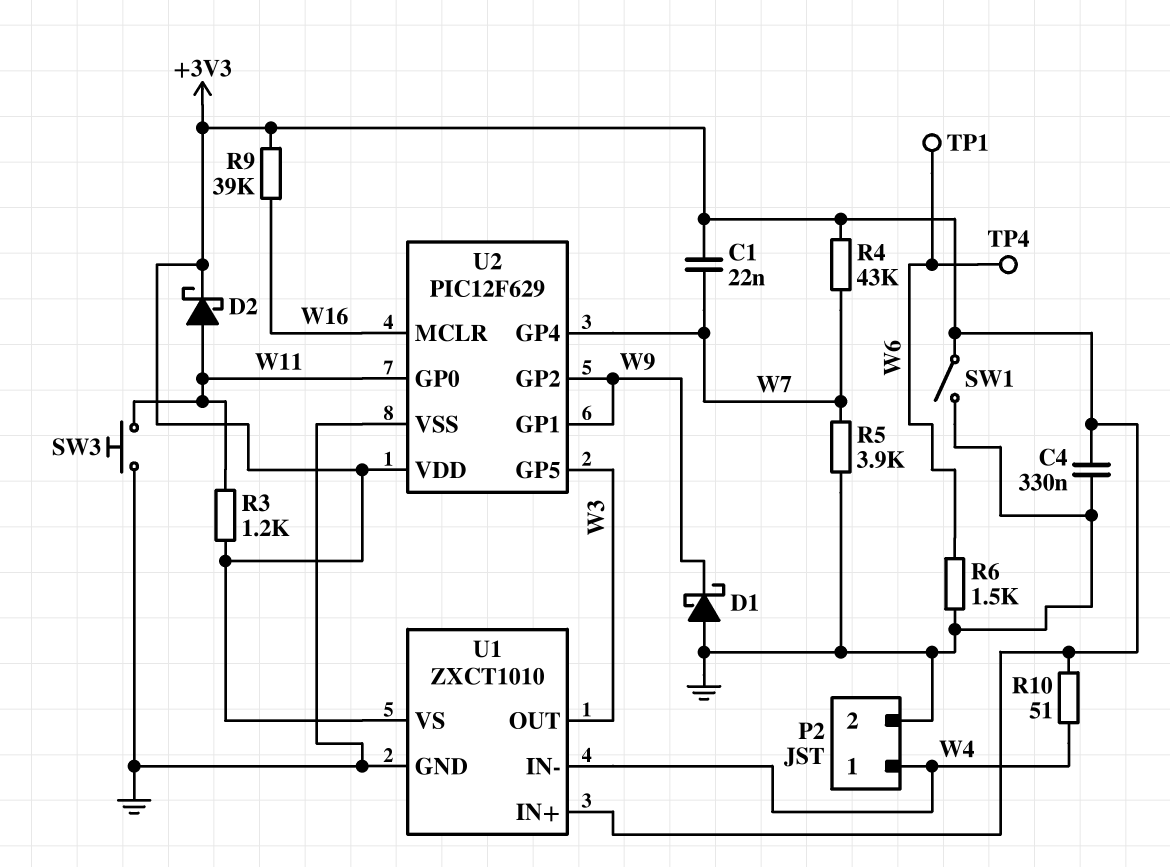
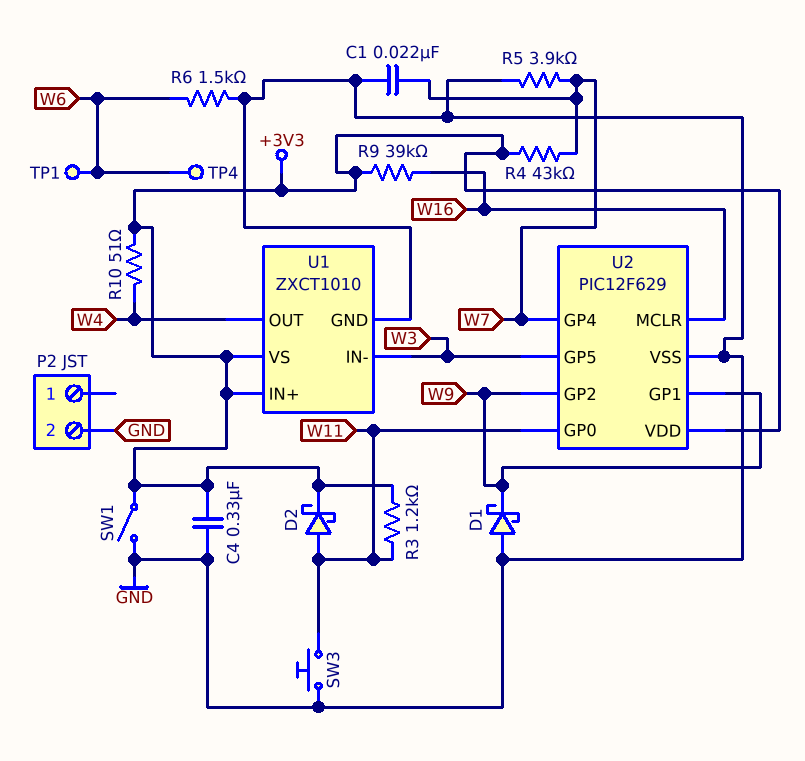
C1: 22nF (+3V3, W7) -> 22nF (GND, W7)
P2 pin 1: W4 -> none
U1 pin IN-: W4 -> W3
U1 pin OUT: W3 -> W4

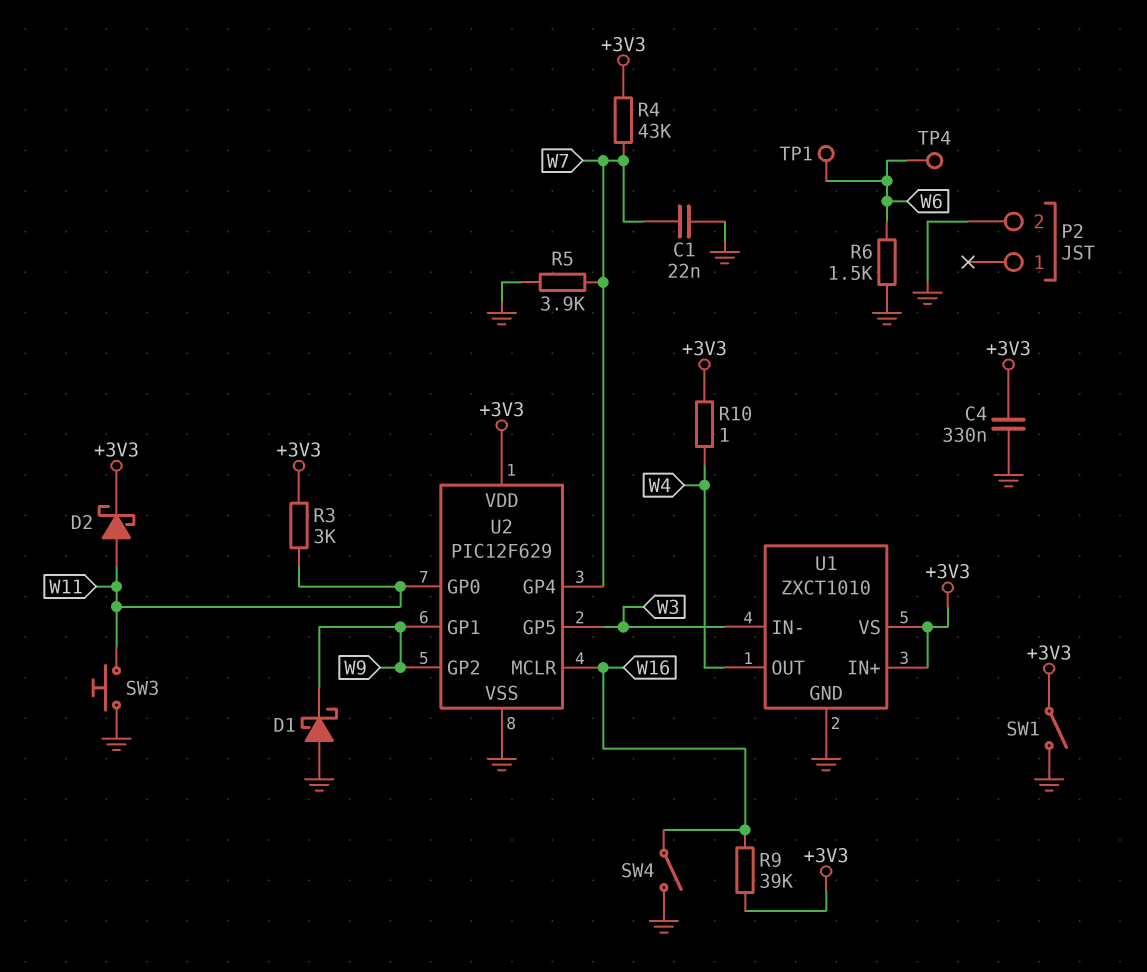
R3: 1.2k (+3V3, W11) -> 3k (+3V3, W11)
R10: 51 (+3V3, W4) -> 1 (+3V3, W4)
SW4: none -> switch (GND, W16)

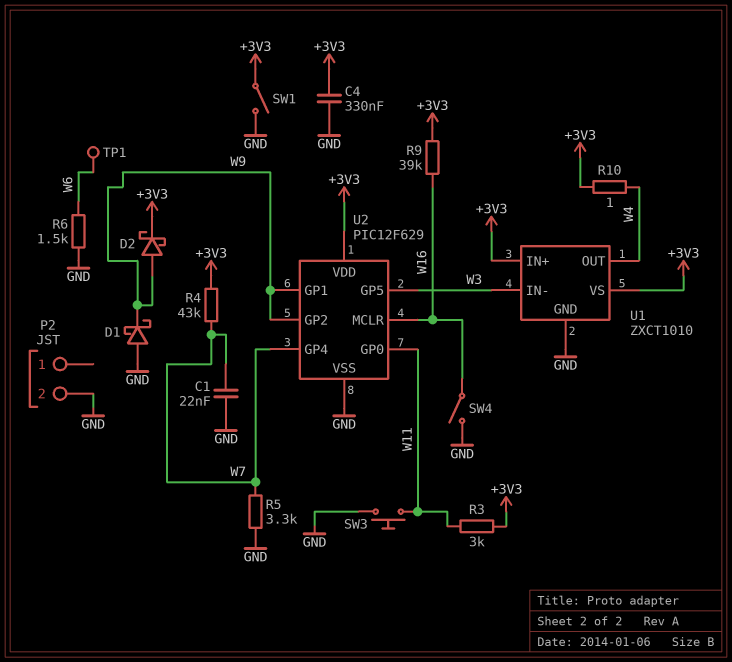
D2: schottky (A W11, K +3V3) -> schottky (A W9, K +3V3)
R5: 3.9k (GND, W7) -> 3.3k (GND, W7)
TP4: test point (W6) -> none

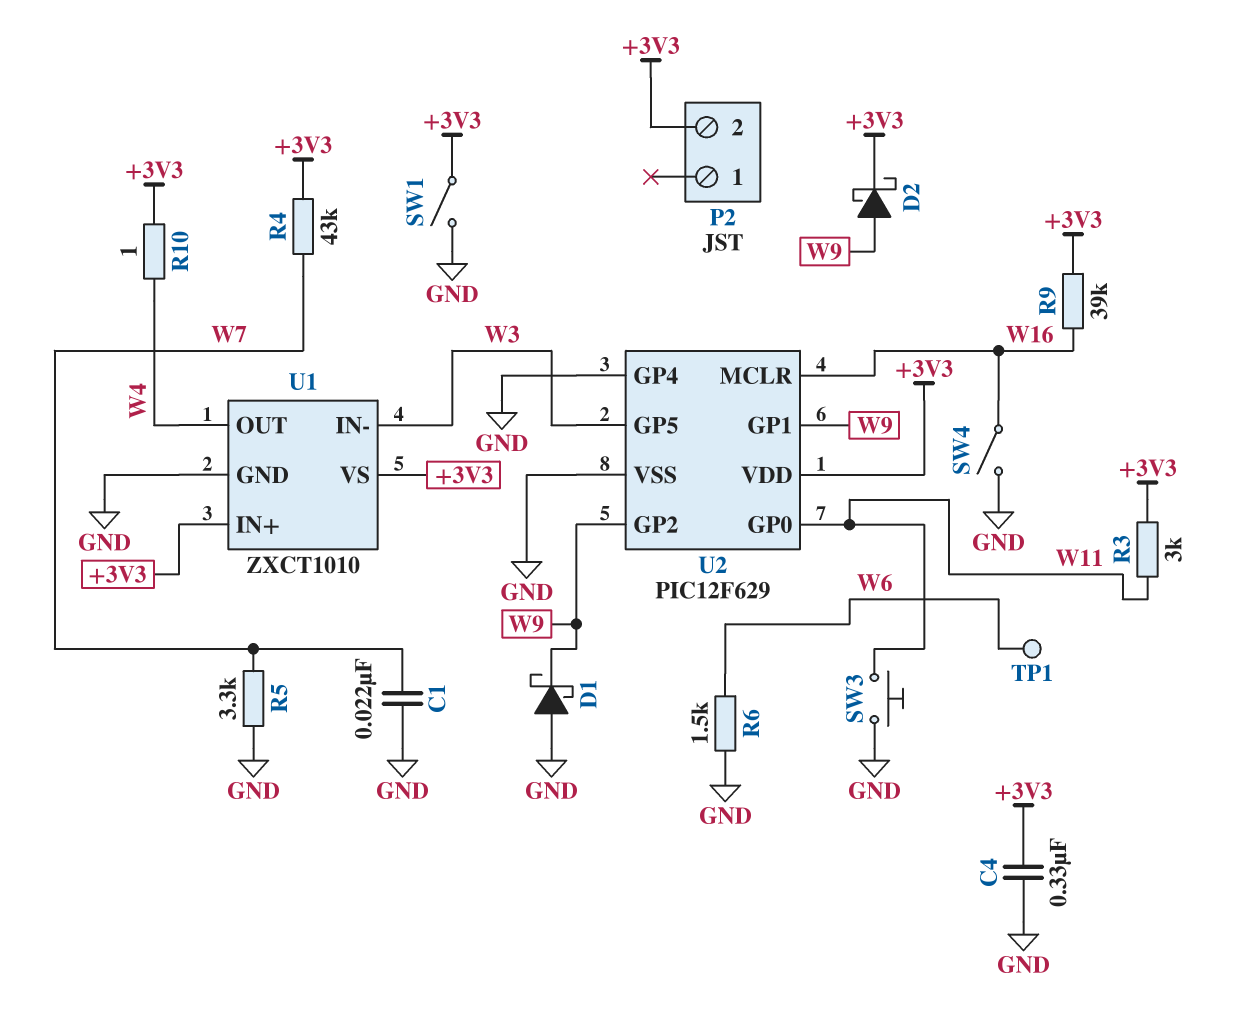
P2 pin 2: GND -> +3V3
U2 pin GP4: W7 -> GND

